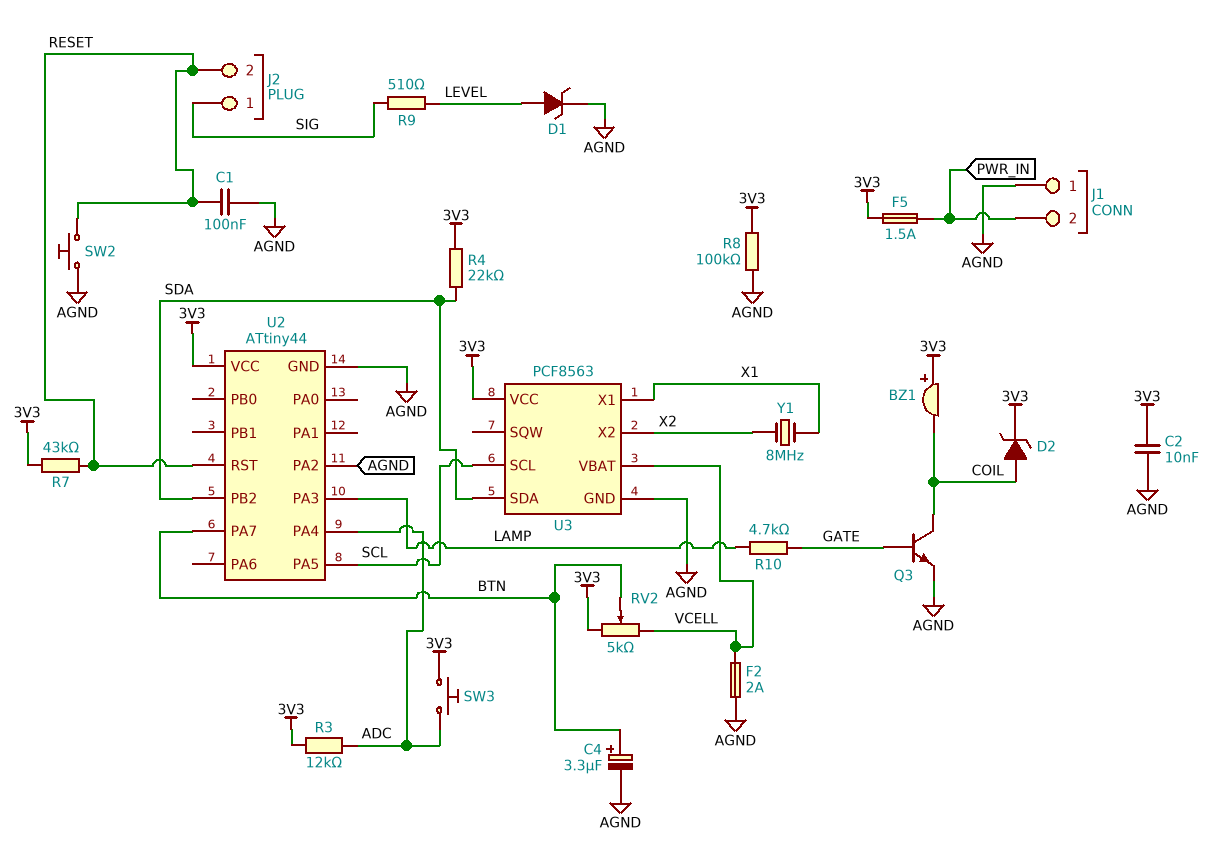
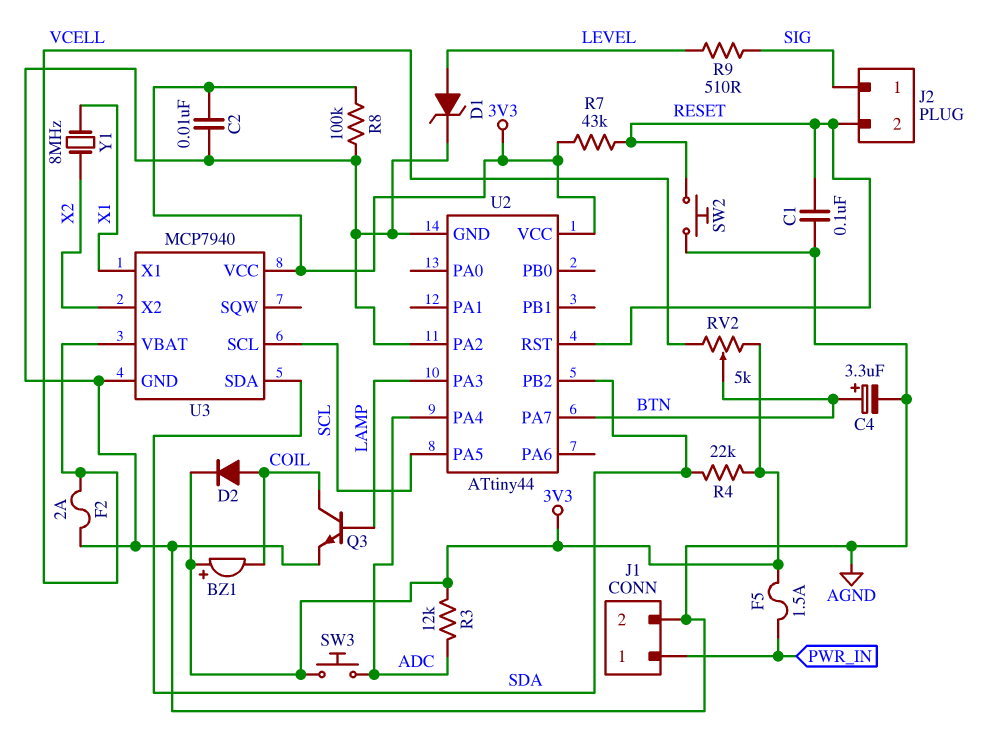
D2: zener (A COIL, K 3V3) -> diode (A COIL, K 3V3)
J1 pin 1: AGND -> PWR_IN
J1 pin 2: PWR_IN -> AGND
Q3: NPN (B GATE, C COIL, E AGND) -> NPN (B LAMP, C COIL, E AGND)
R10: 4.7k (GATE, LAMP) -> none
U3: PCF8563 -> MCP7940

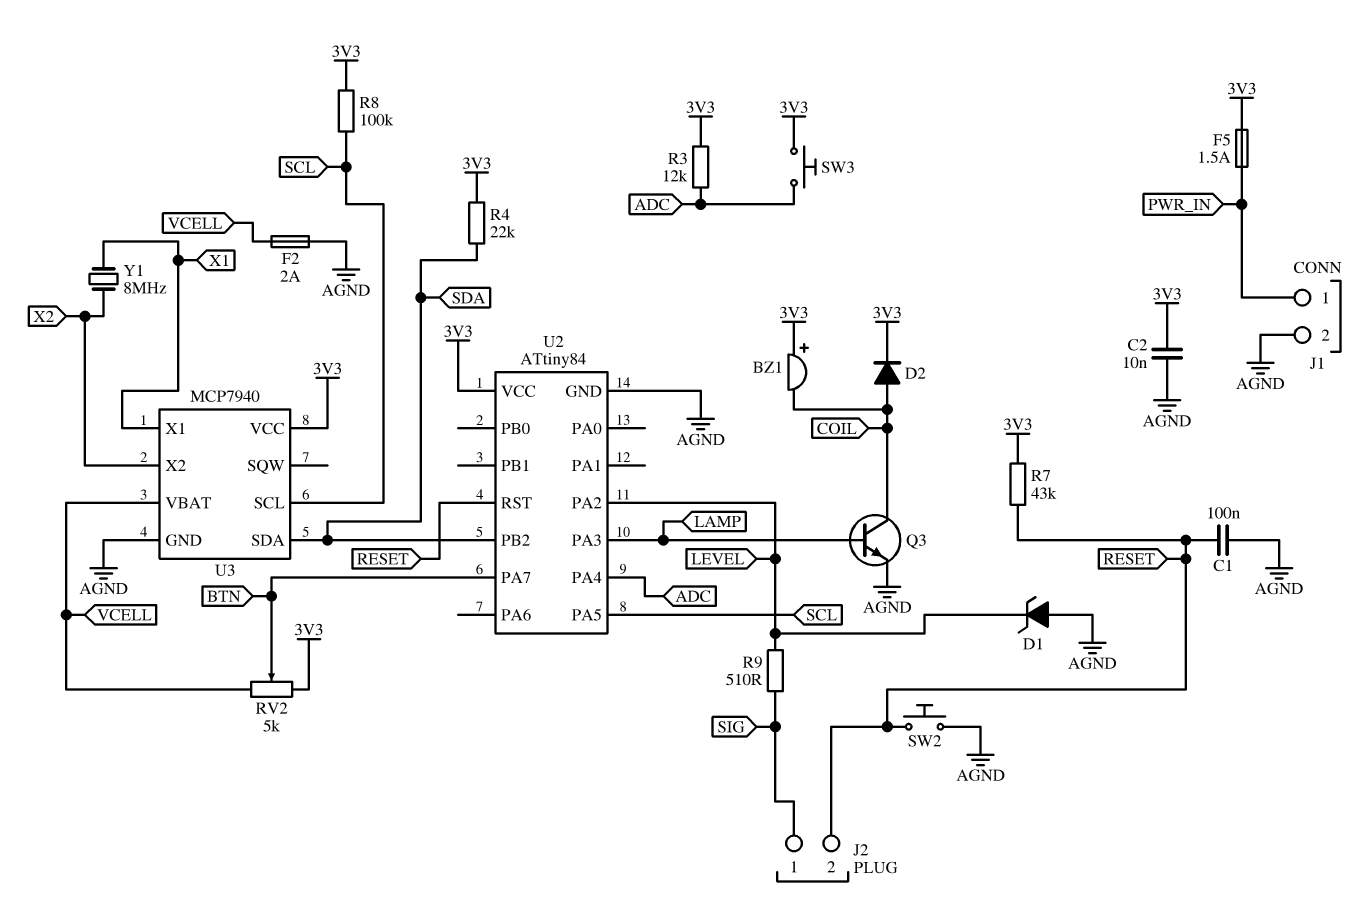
C4: 3.3uF (plus BTN, minus AGND) -> none
D1: zener (A LEVEL, K AGND) -> zener (A AGND, K LEVEL)
R8: 100k (3V3, AGND) -> 100k (3V3, SCL)
U2: ATtiny44 -> ATtiny84
U2 pin PA2: AGND -> LEVEL

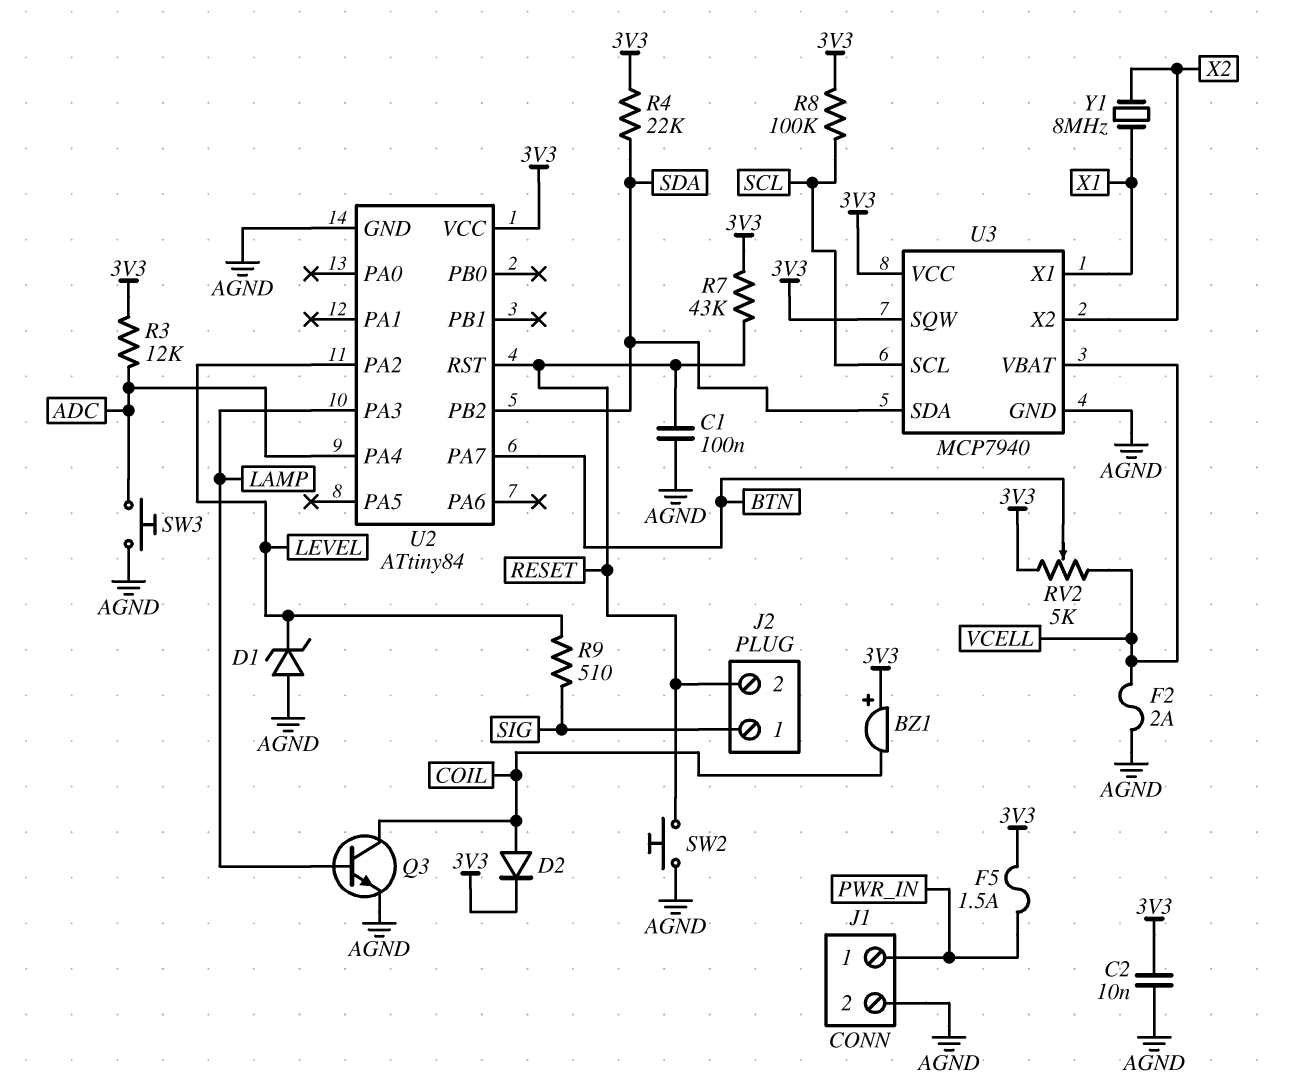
SW3: button (3V3, ADC) -> button (ADC, AGND)
U2 pin PA5: SCL -> none
U3 pin SQW: none -> 3V3

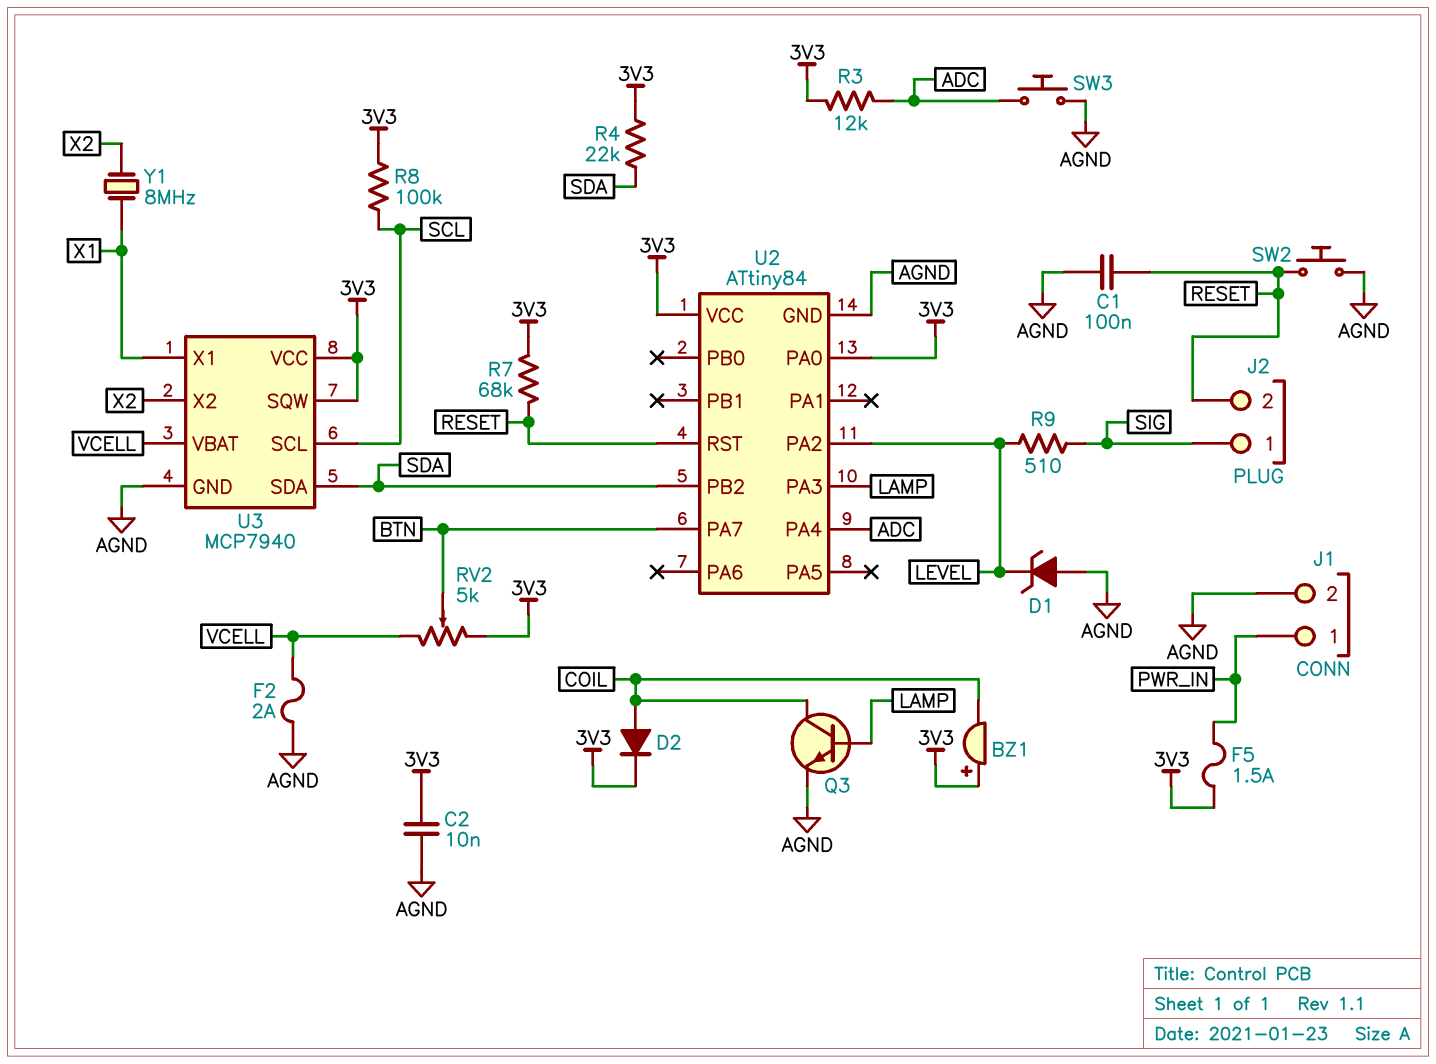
R7: 43k (3V3, RESET) -> 68k (3V3, RESET)
U2 pin PA0: none -> 3V3

